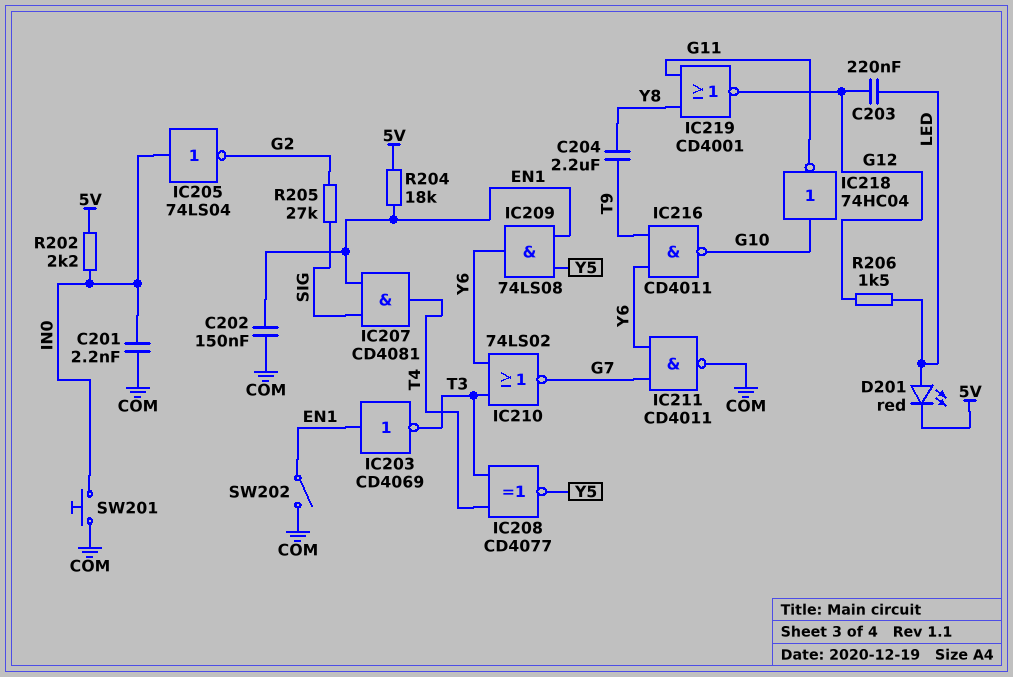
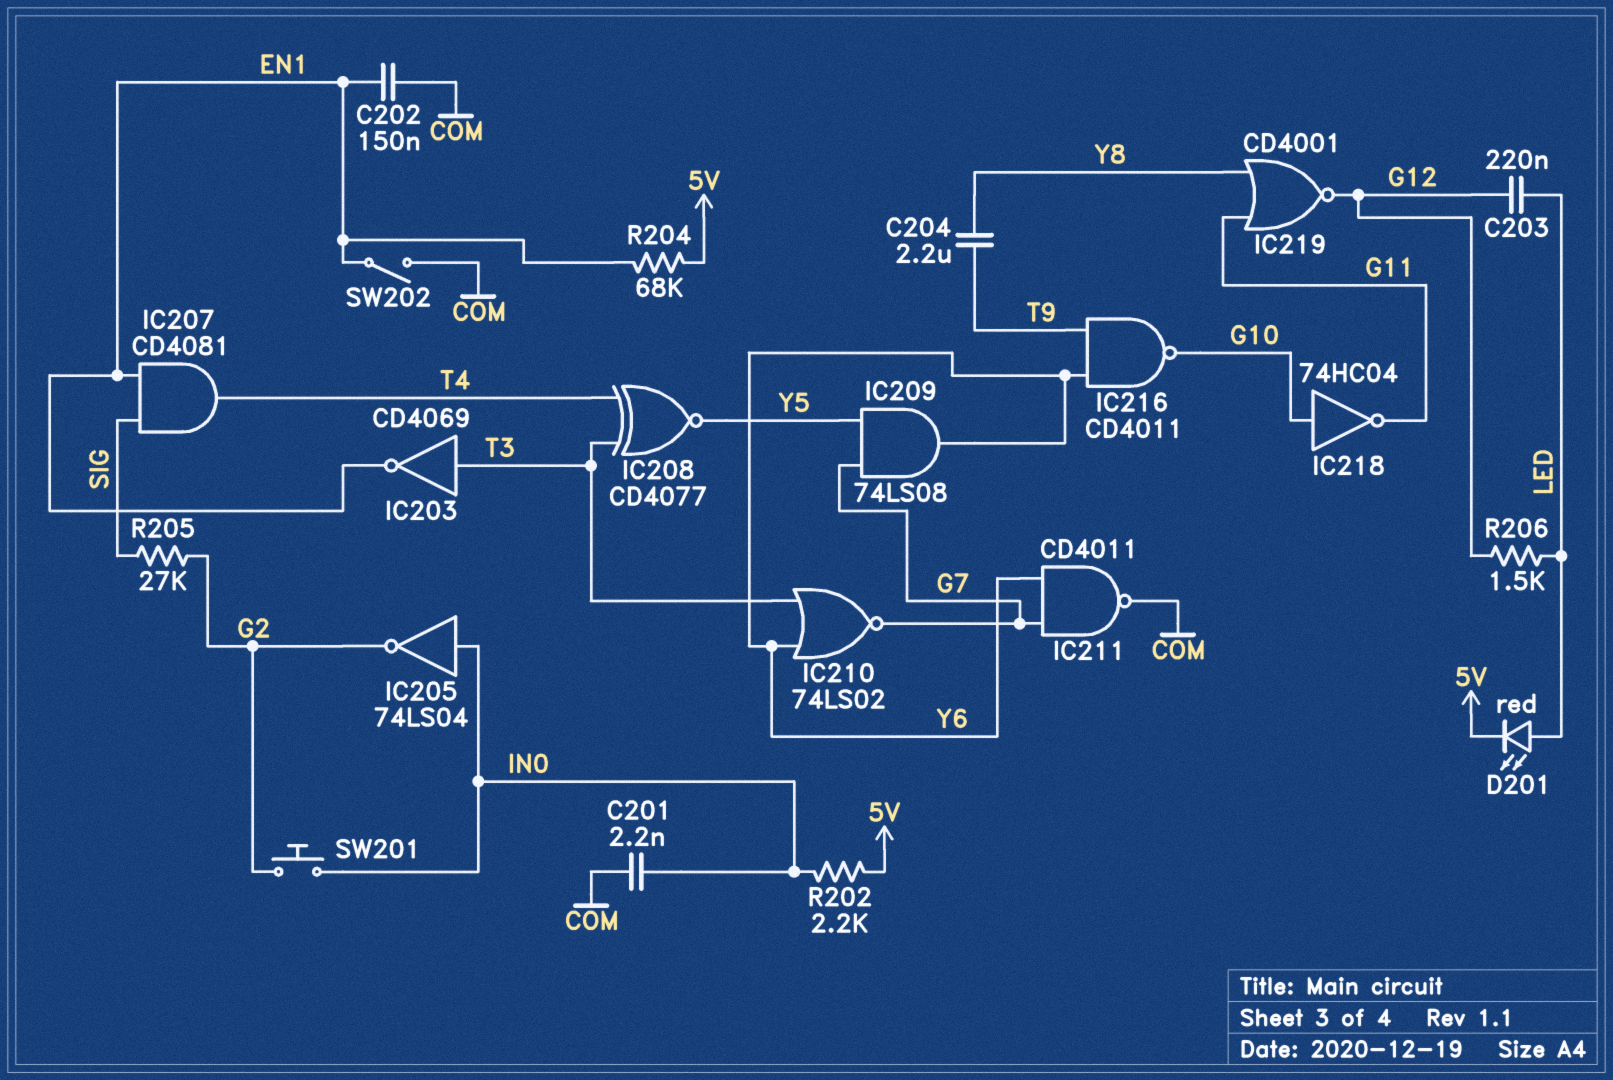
IC203: NOT CD4069 (in EN1, out T3) -> NOT CD4069 (in T3, out EN1)
IC209: AND 74LS08 (in EN1, in Y5, out Y6) -> AND 74LS08 (in G7, in Y5, out Y6)
R204: 18k (5V, EN1) -> 68k (5V, EN1)
SW201: button (COM, IN0) -> button (G2, IN0)

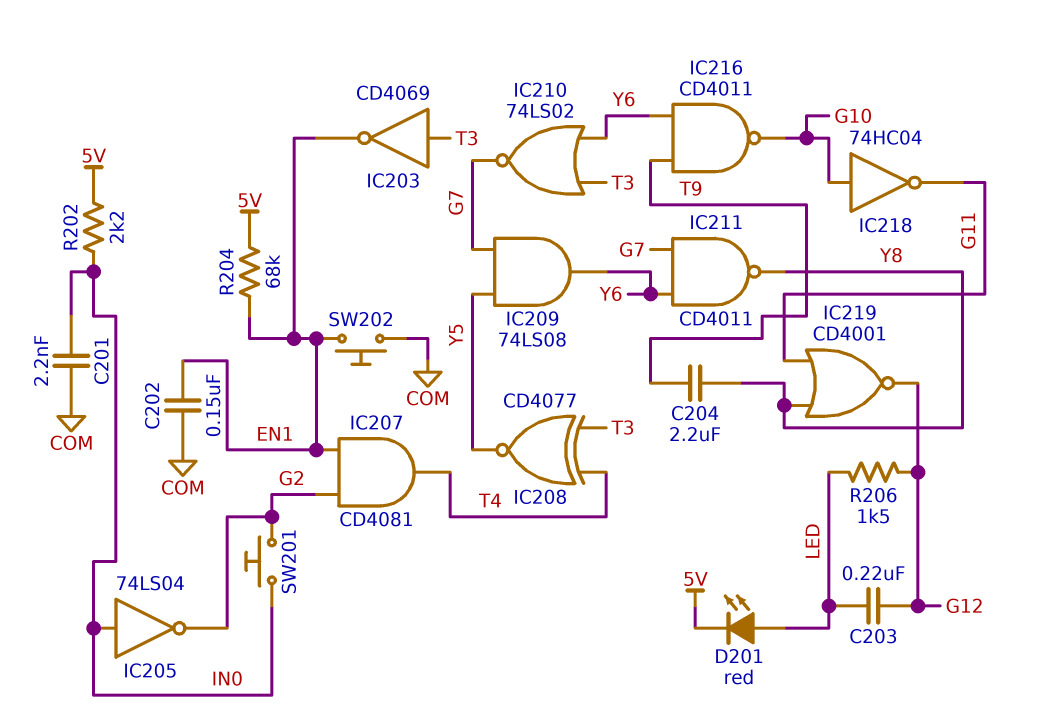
IC207: AND CD4081 (in EN1, in SIG, out T4) -> AND CD4081 (in EN1, in G2, out T4)
IC211: NAND CD4011 (in G7, in Y6, out COM) -> NAND CD4011 (in G7, in Y6, out Y8)
R205: 27k (G2, SIG) -> none
SW202: switch (COM, EN1) -> button (COM, EN1)

